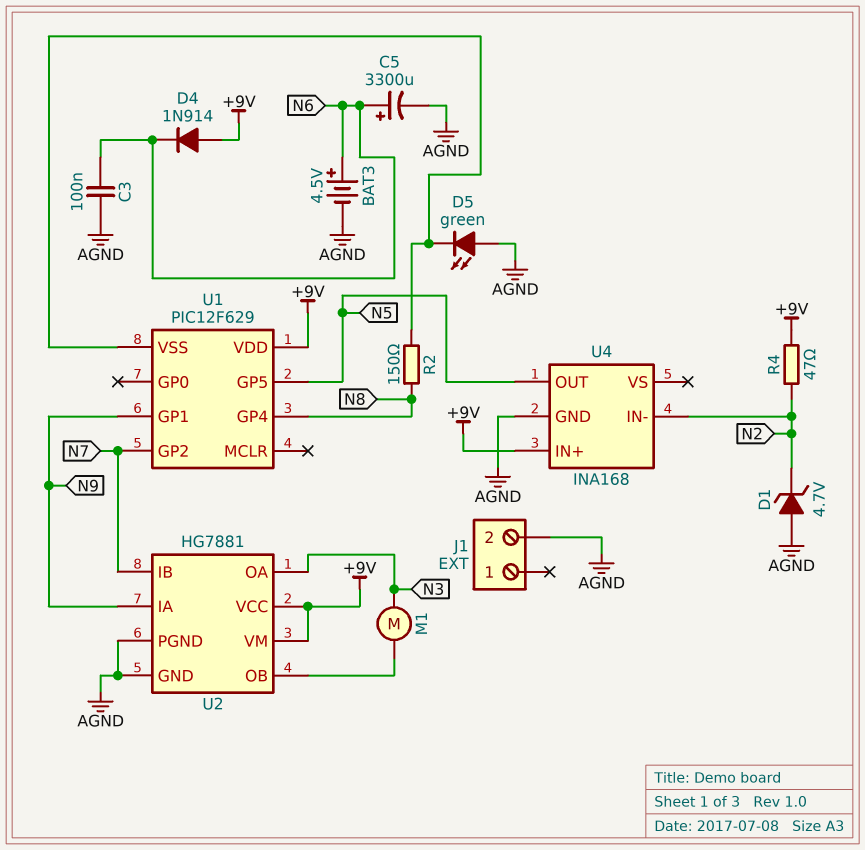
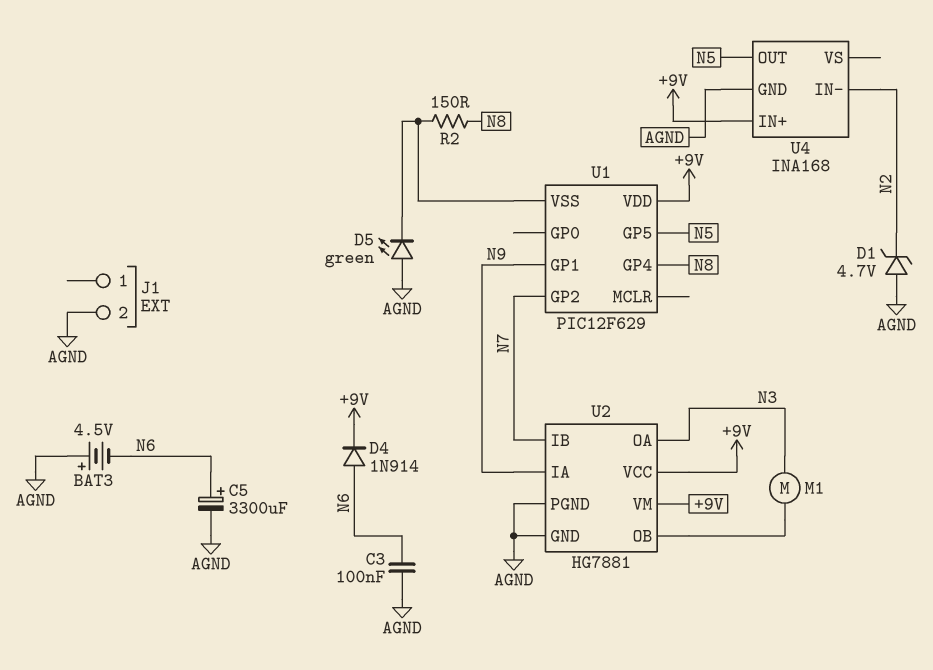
BAT3: 4.5V (plus N6, minus AGND) -> 4.5V (plus AGND, minus N6)
D4: diode 1N914 (A +9V, K N6) -> diode 1N914 (A N6, K +9V)
R4: 47 (+9V, N2) -> none

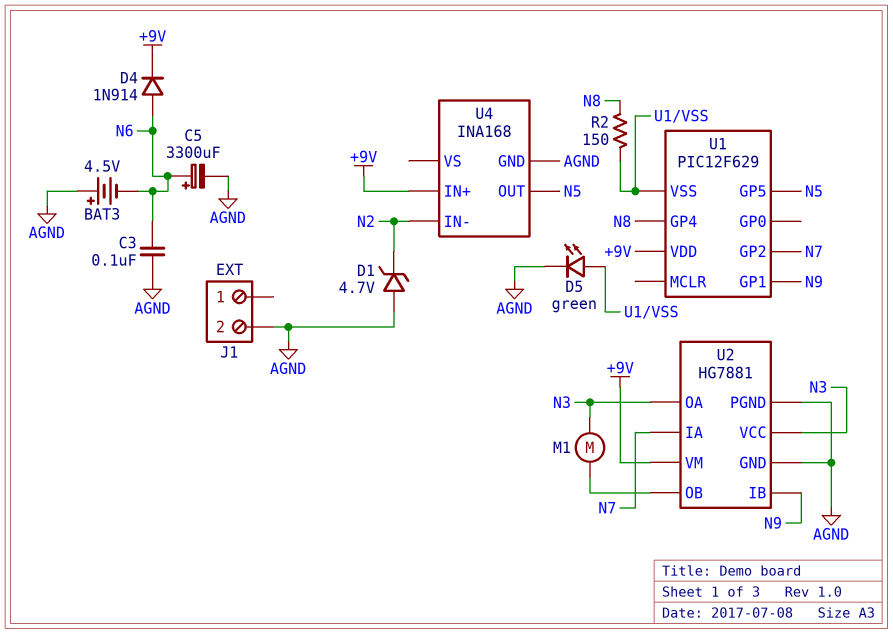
D5: LED green (A AGND, K U1/VSS) -> LED green (A U1/VSS, K AGND)
U2 pin IA: N9 -> N7
U2 pin IB: N7 -> N9
U2 pin VCC: +9V -> N3

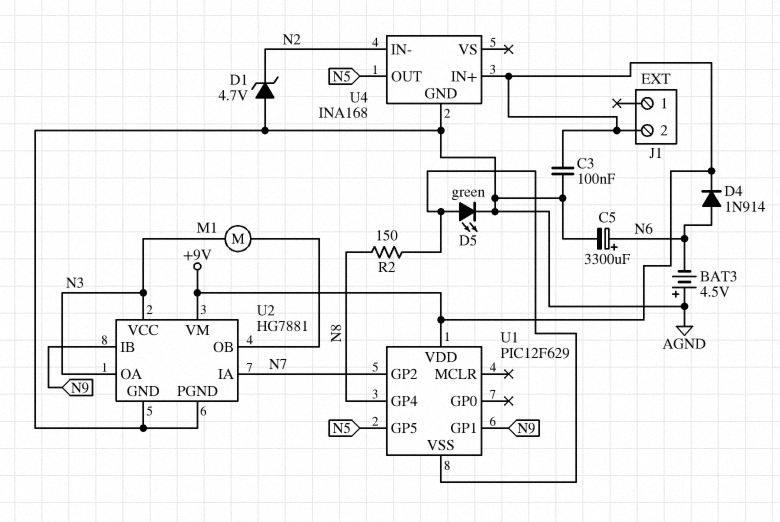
C3: 100nF (AGND, N6) -> 100nF (+9V, AGND)
J1 pin 2: AGND -> +9V

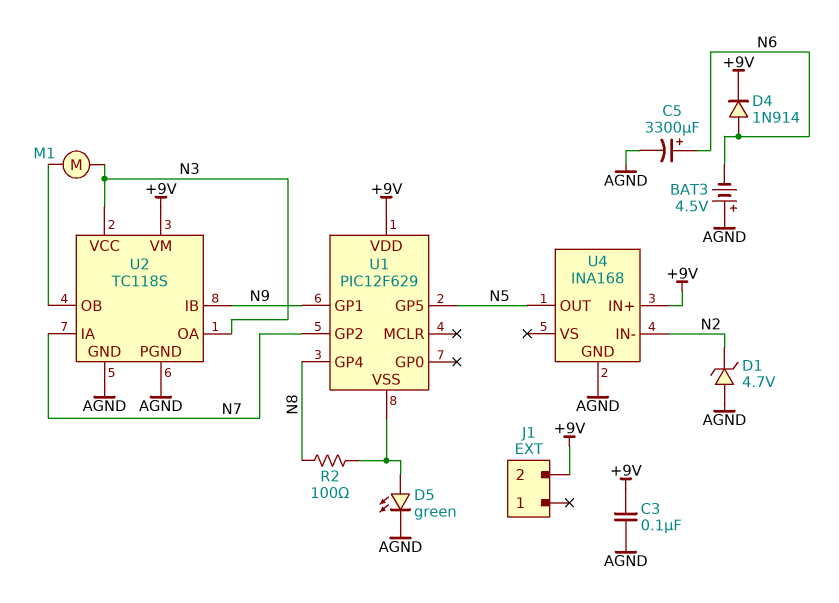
R2: 150 (N8, U1/VSS) -> 100 (N8, U1/VSS)
U2: HG7881 -> TC118S

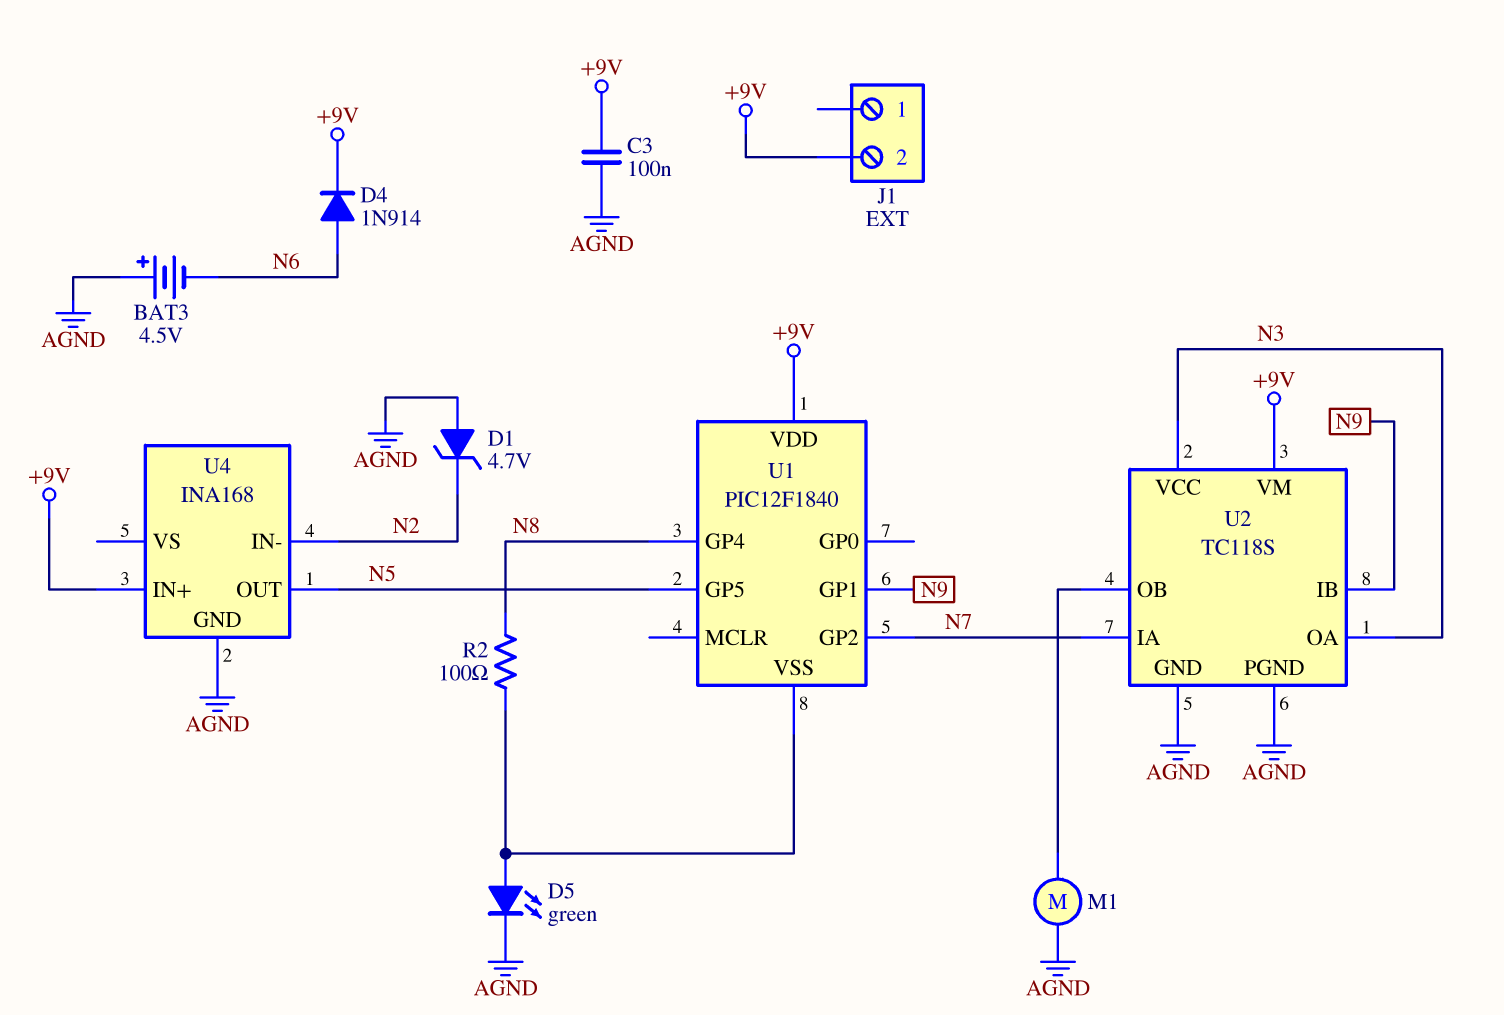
C5: 3300uF (plus N6, minus AGND) -> none
M1: motor (N3, U2/OB) -> motor (AGND, U2/OB)
U1: PIC12F629 -> PIC12F1840

